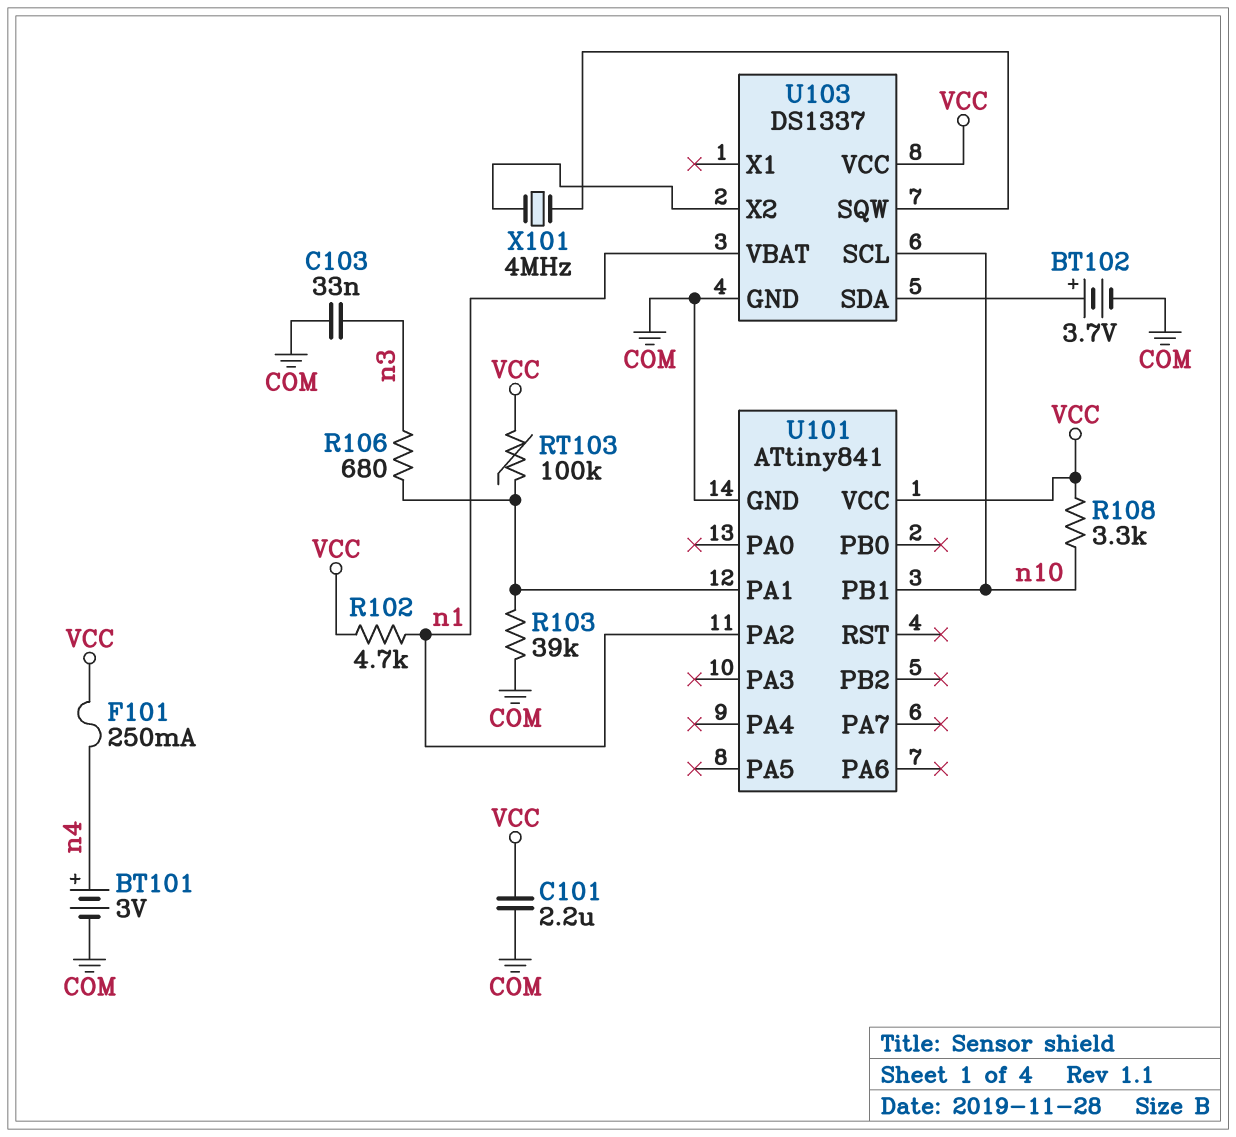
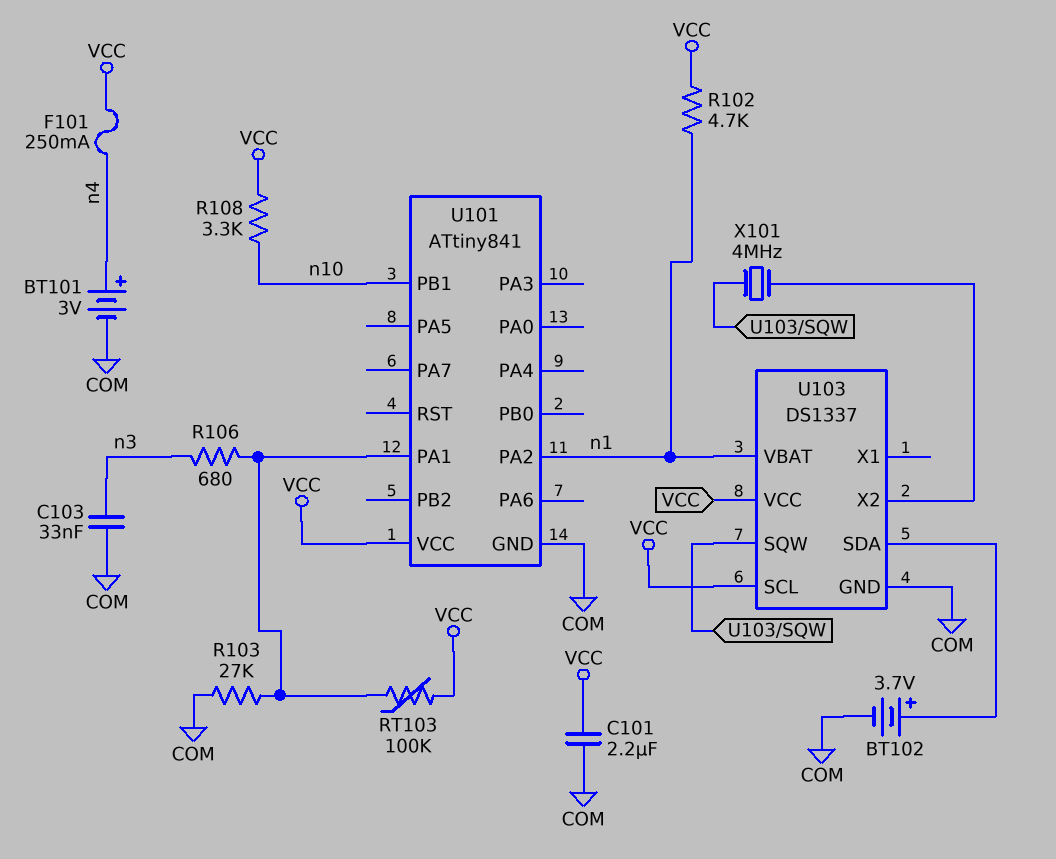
R103: 39k (COM, U101/PA1) -> 27k (COM, U101/PA1)
U103 pin SCL: n10 -> VCC

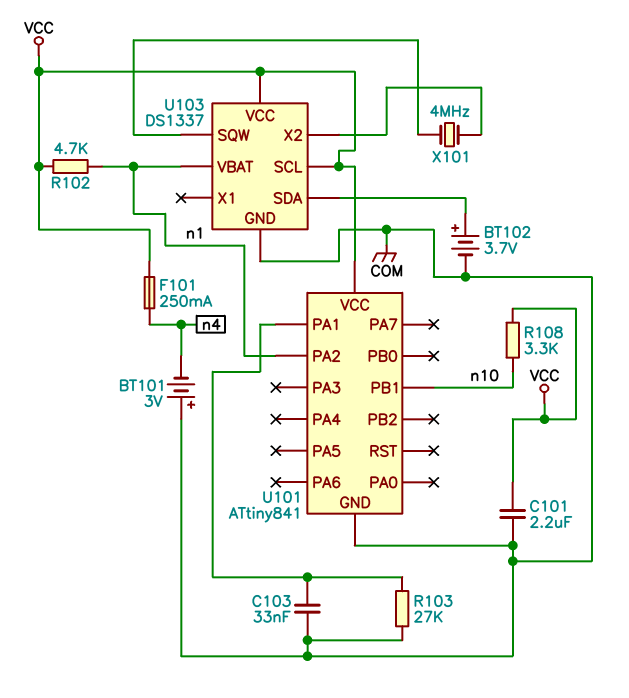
BT101: 3V (plus n4, minus COM) -> 3V (plus COM, minus n4)
C103: 33nF (COM, n3) -> 33nF (COM, U101/PA1)
R106: 680 (U101/PA1, n3) -> none
RT103: 100k (U101/PA1, VCC) -> none

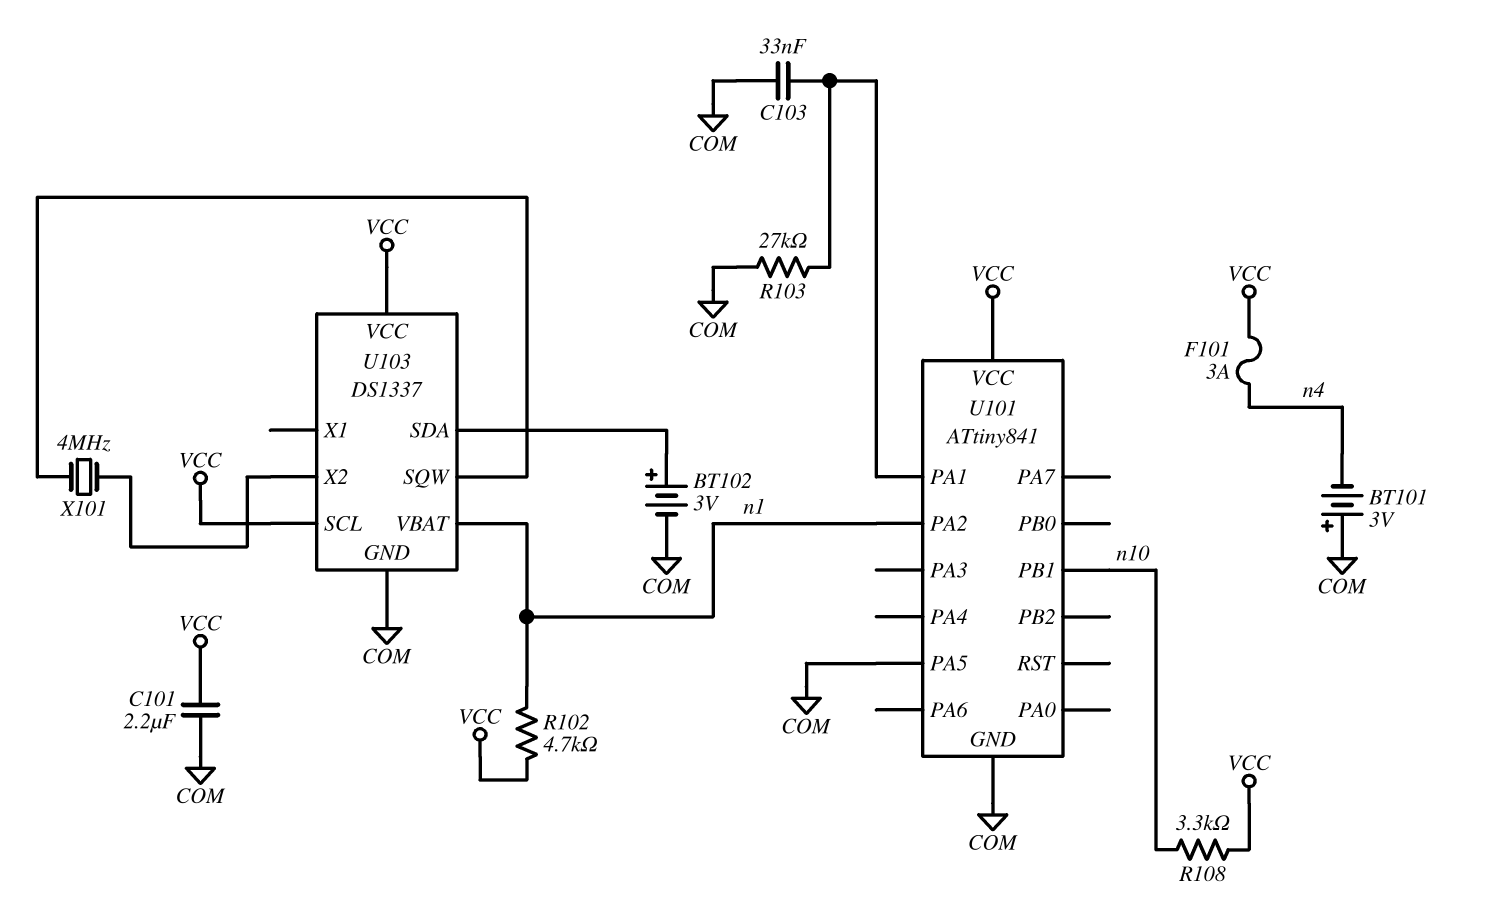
BT102: 3.7V (plus U103/SDA, minus COM) -> 3V (plus U103/SDA, minus COM)
F101: 250mA (VCC, n4) -> 3A (VCC, n4)
U101 pin PA5: none -> COM

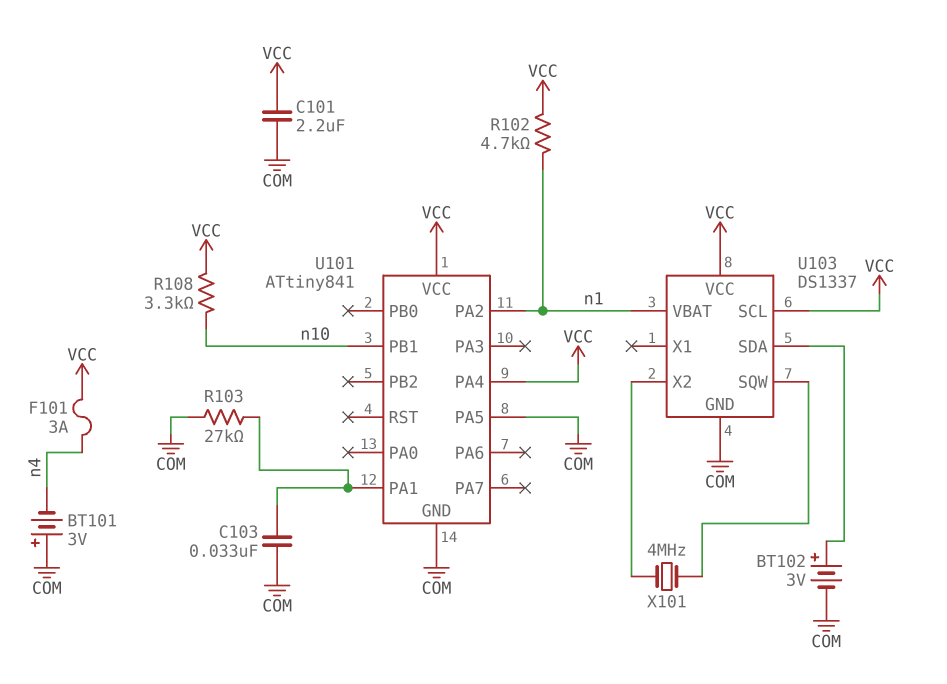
U101 pin PA4: none -> VCC

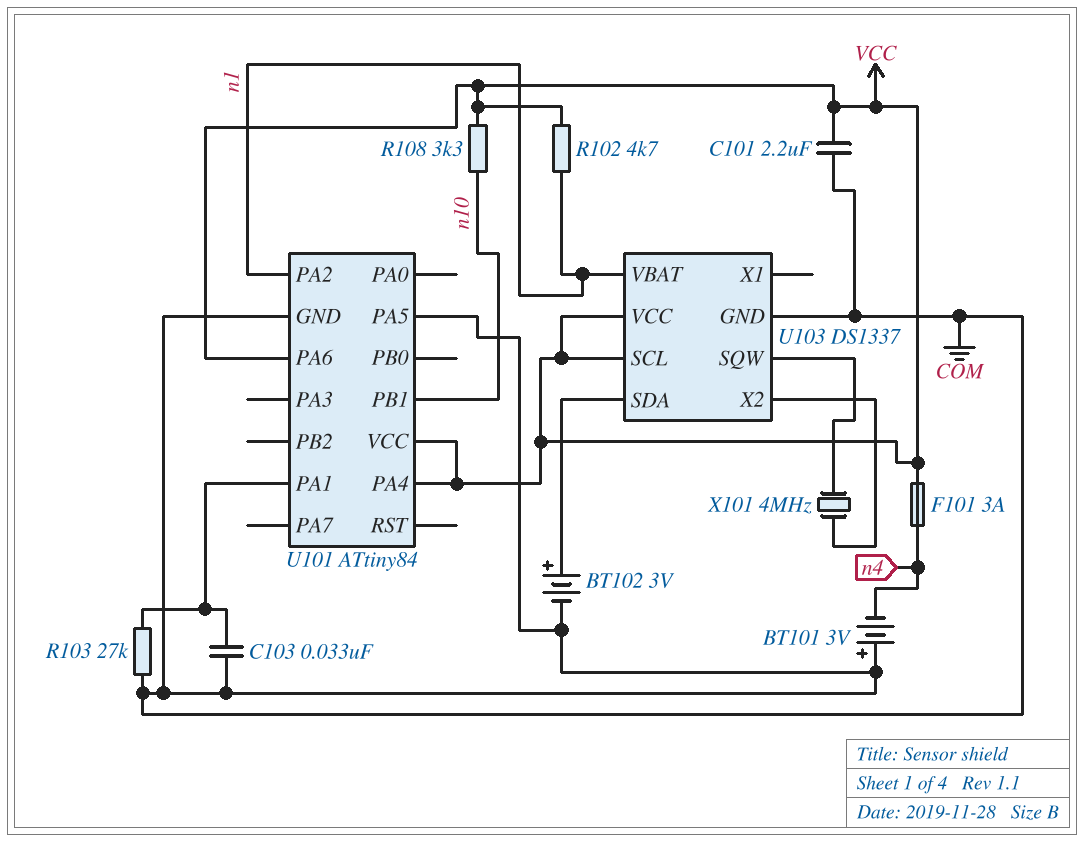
U101: ATtiny841 -> ATtiny84
U101 pin PA6: none -> VCC

